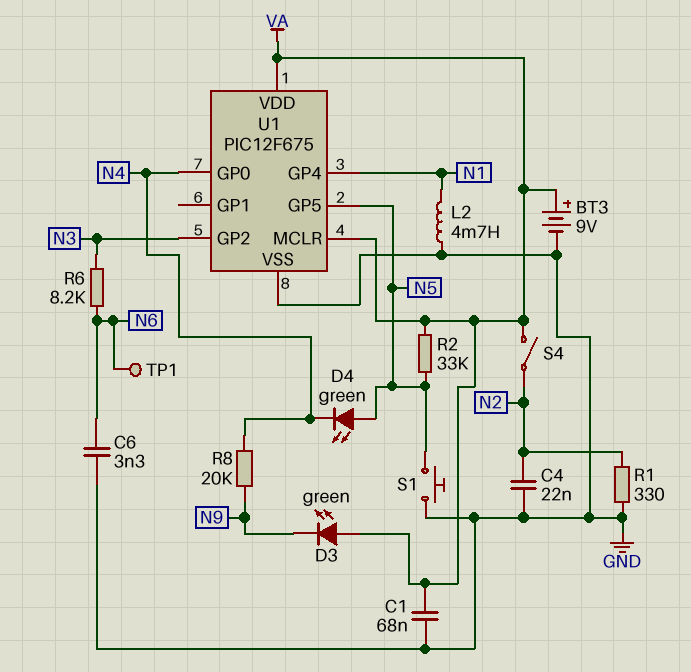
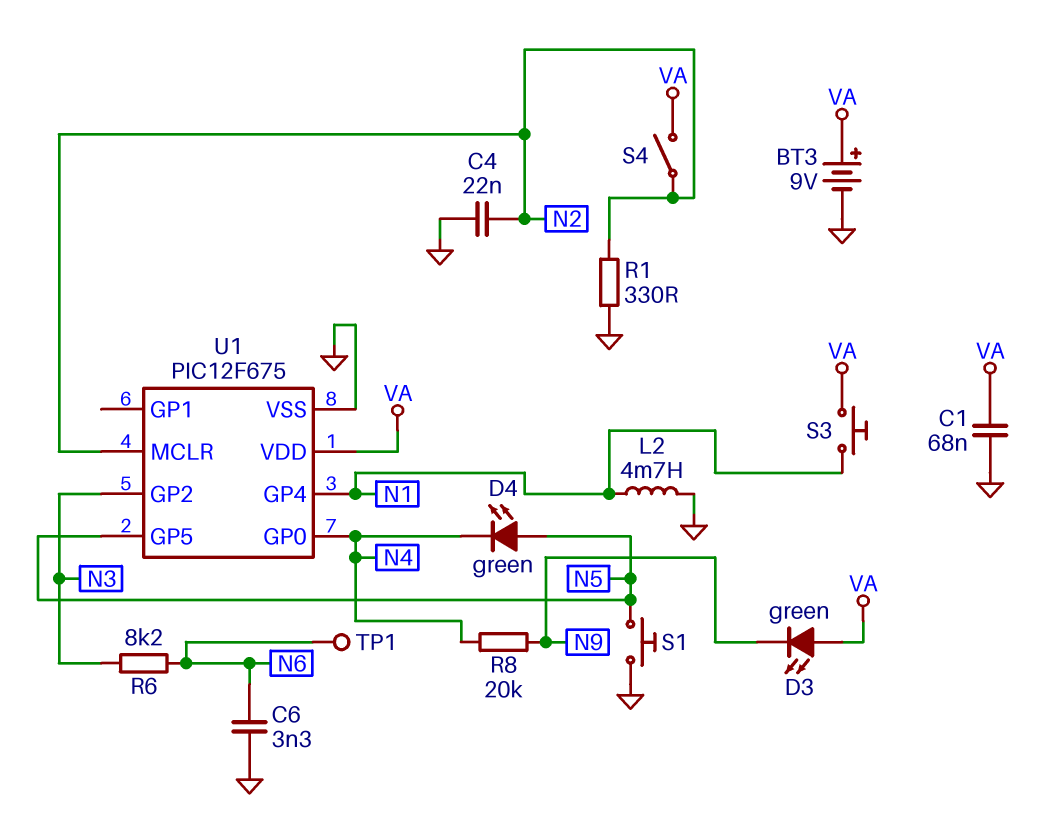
R2: 33k (N5, VA) -> none
S3: none -> button (N1, VA)
U1 pin MCLR: VA -> N2

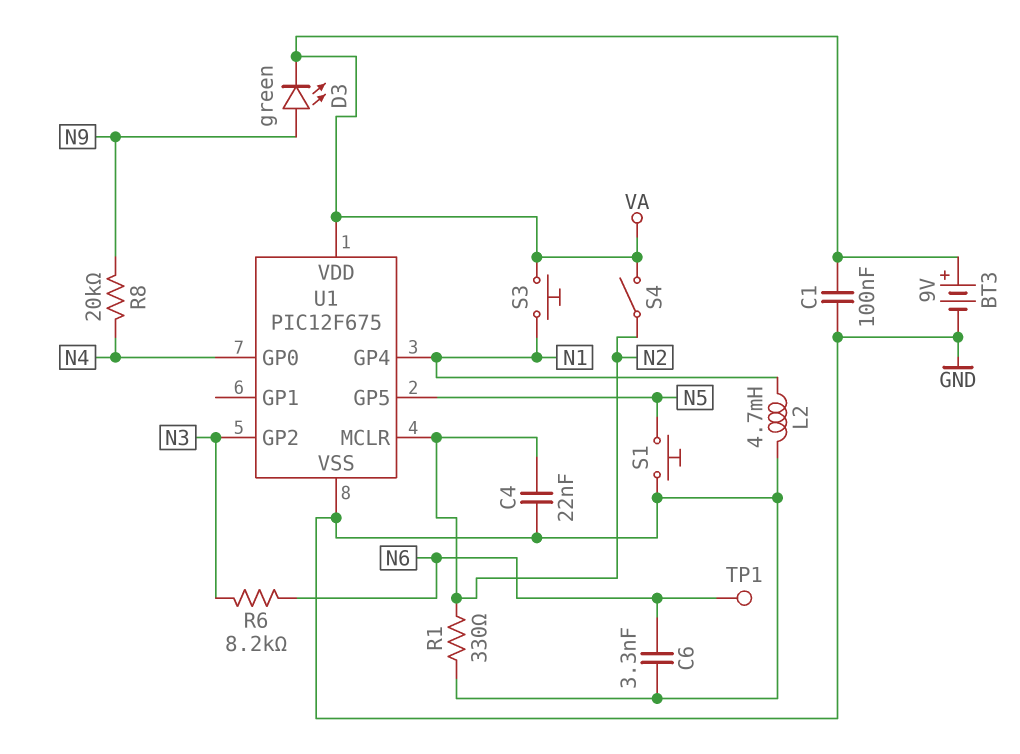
C1: 68nF (GND, VA) -> 100nF (GND, VA)
D3: LED green (A VA, K N9) -> LED green (A N9, K VA)
D4: LED green (A N5, K N4) -> none

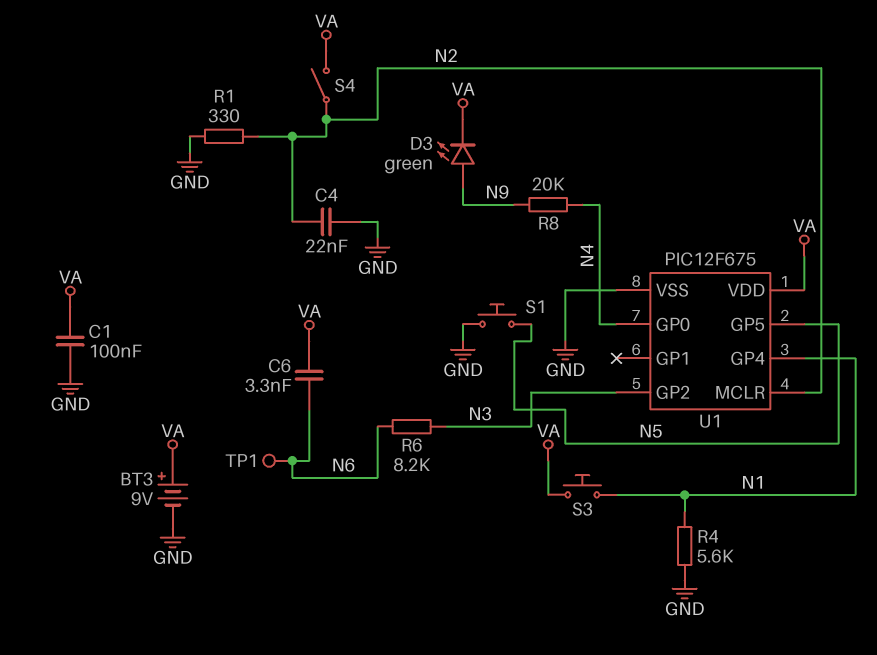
C6: 3.3nF (GND, N6) -> 3.3nF (N6, VA)
L2: 4.7mH (GND, N1) -> none
R4: none -> 5.6k (GND, N1)

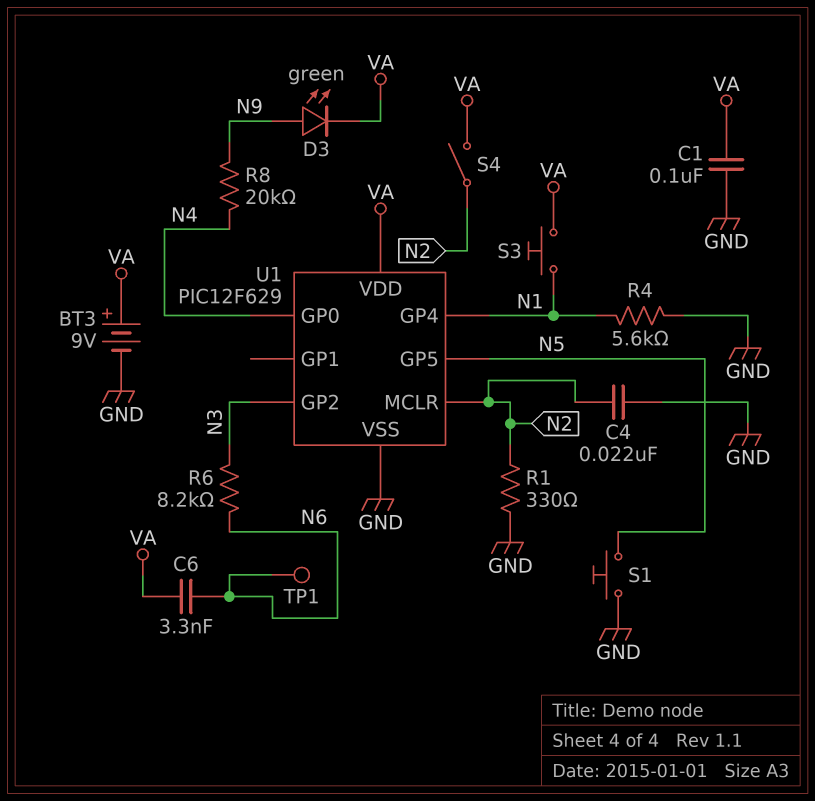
U1: PIC12F675 -> PIC12F629

